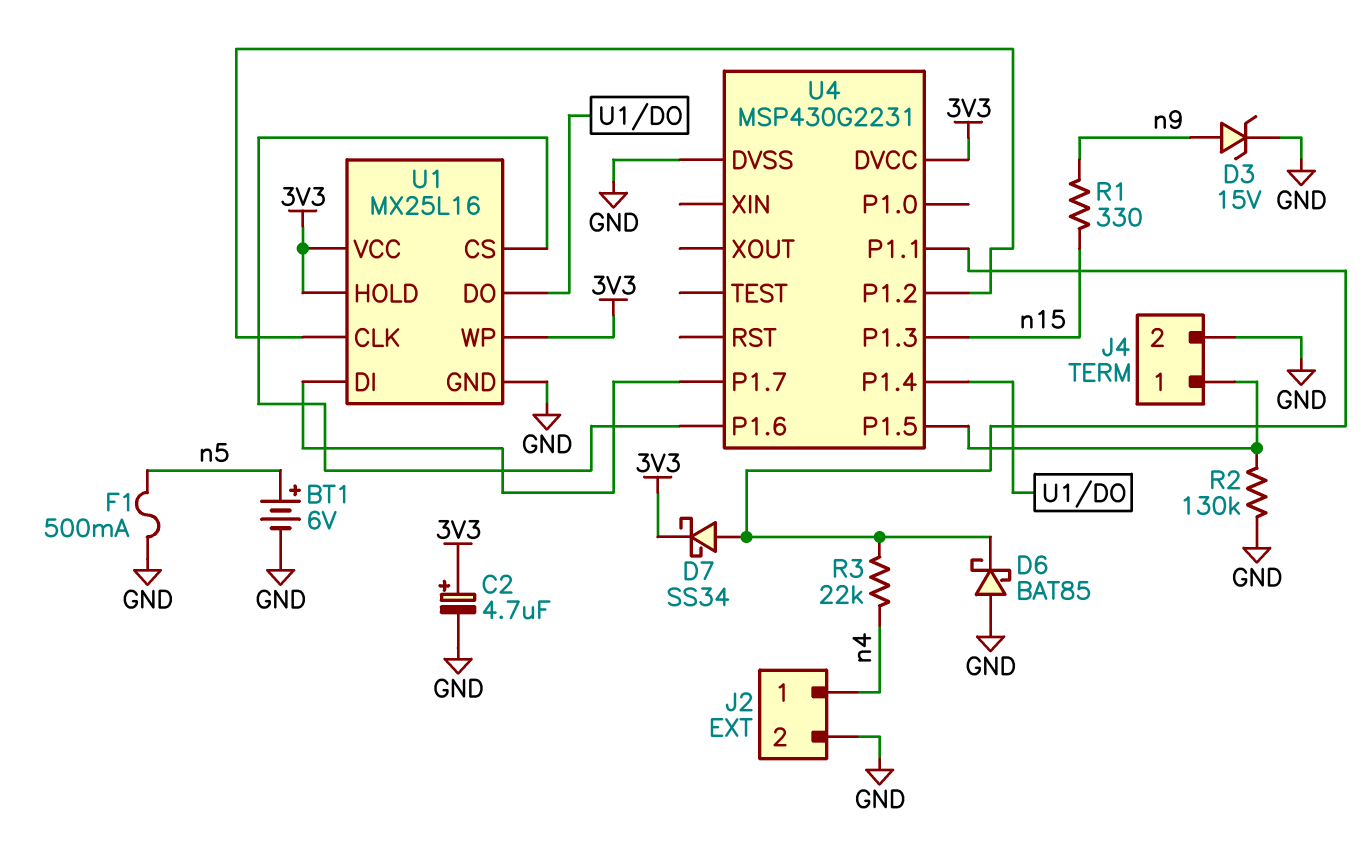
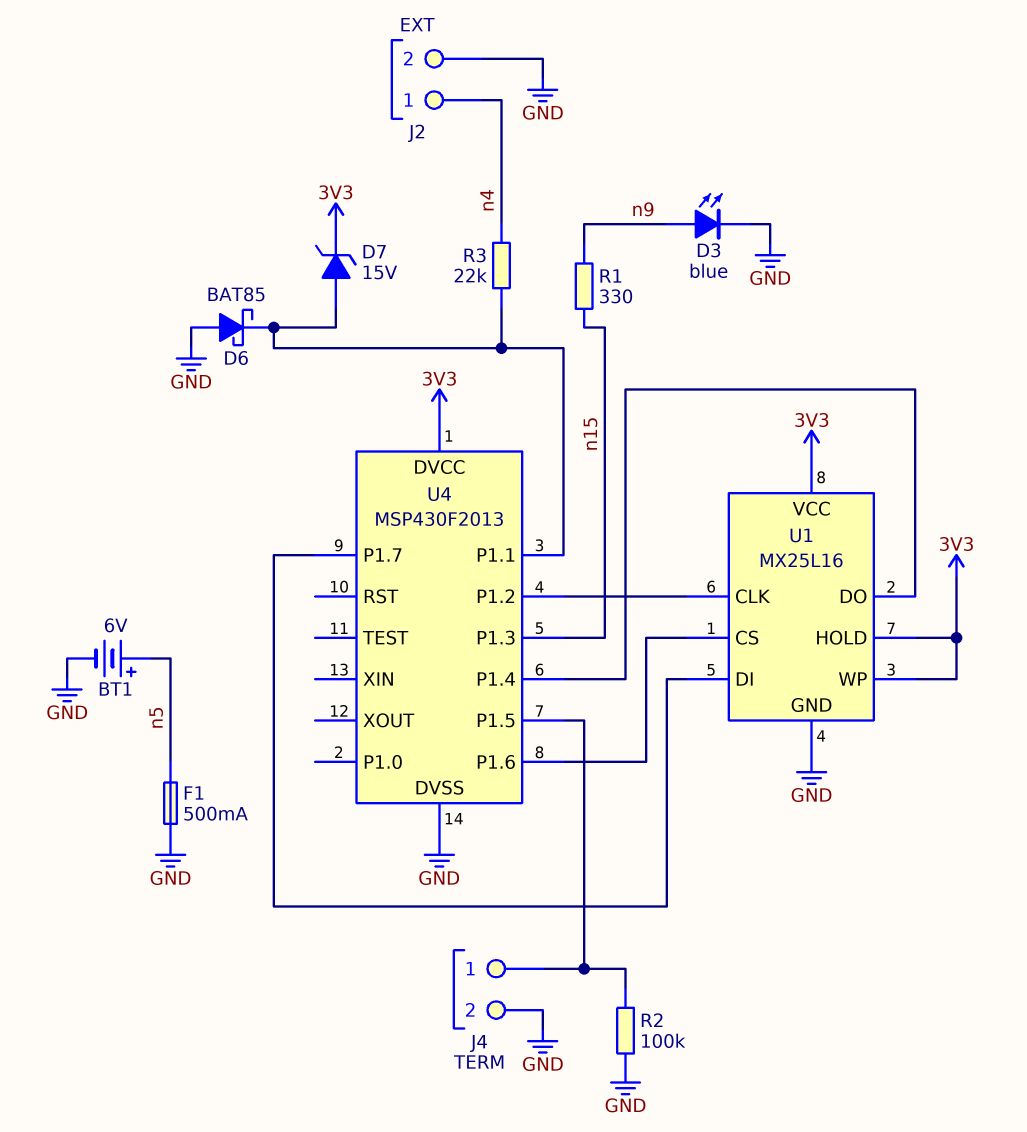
C2: 4.7uF (plus 3V3, minus GND) -> none
D3: zener 15V (A n9, K GND) -> LED blue (A n9, K GND)
D7: schottky SS34 (A U4/P1.1, K 3V3) -> zener 15V (A U4/P1.1, K 3V3)
R2: 130k (GND, J4/1) -> 100k (GND, J4/1)
U4: MSP430G2231 -> MSP430F2013

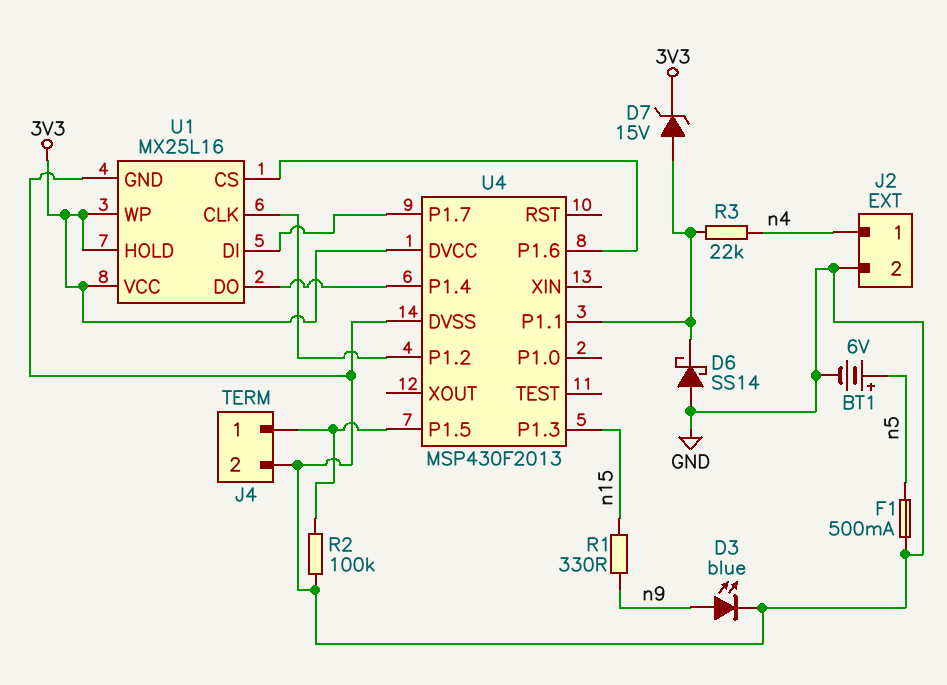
D6: schottky BAT85 (A GND, K U4/P1.1) -> schottky SS14 (A GND, K U4/P1.1)

